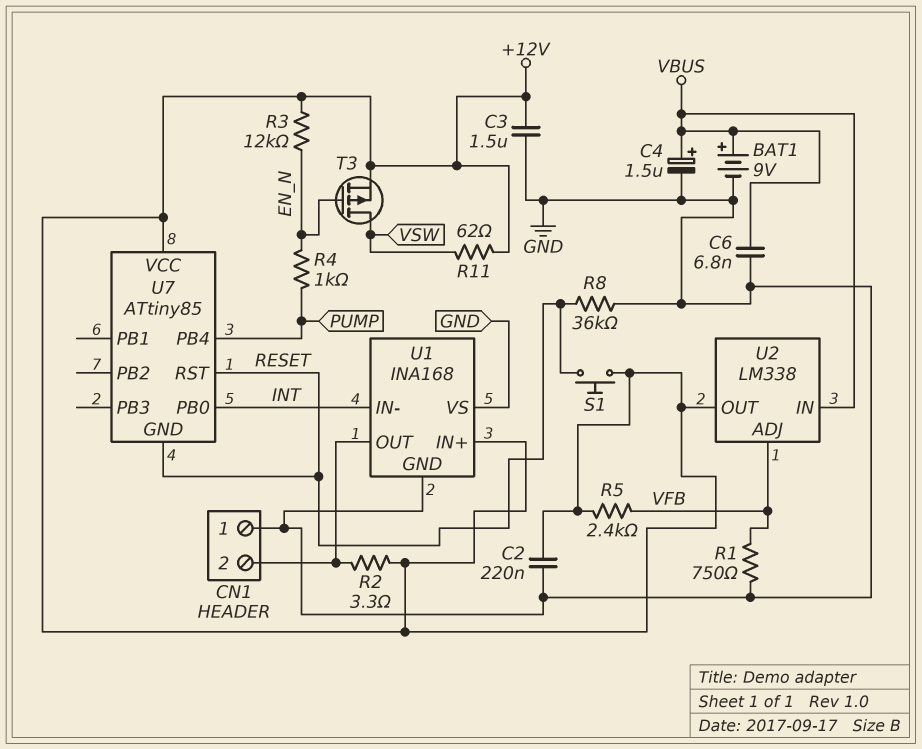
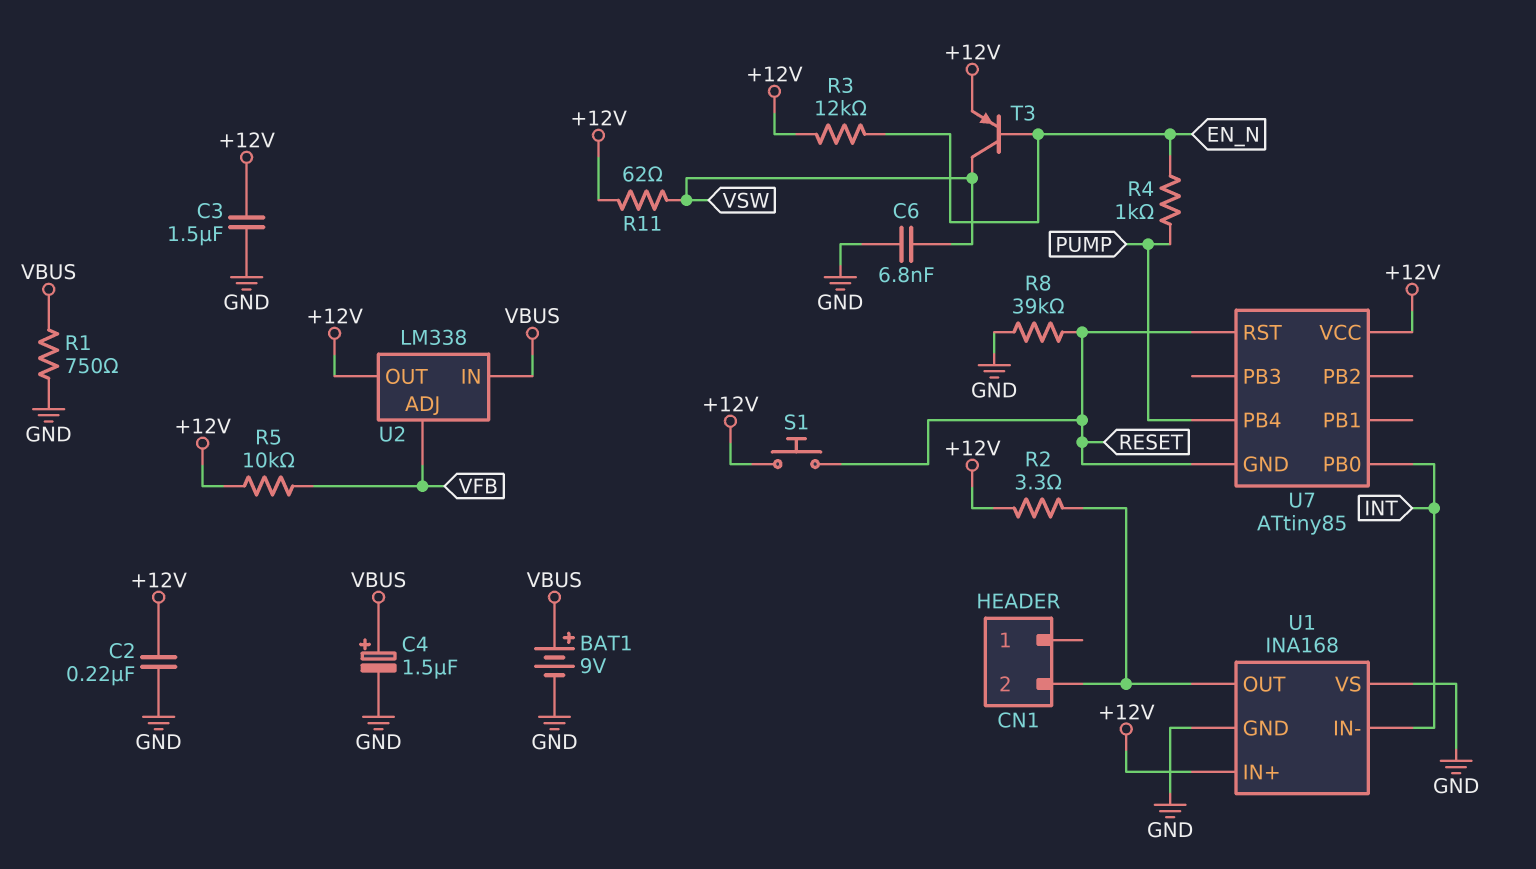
C6: 6.8nF (GND, VBUS) -> 6.8nF (GND, VSW)
CN1 pin 1: GND -> none
R1: 750 (GND, VFB) -> 750 (GND, VBUS)
R5: 2.4k (+12V, VFB) -> 10k (+12V, VFB)
R8: 36k (GND, RESET) -> 39k (GND, RESET)
T3: PMOS (G EN_N, D VSW, S +12V) -> PNP (B EN_N, C VSW, E +12V)

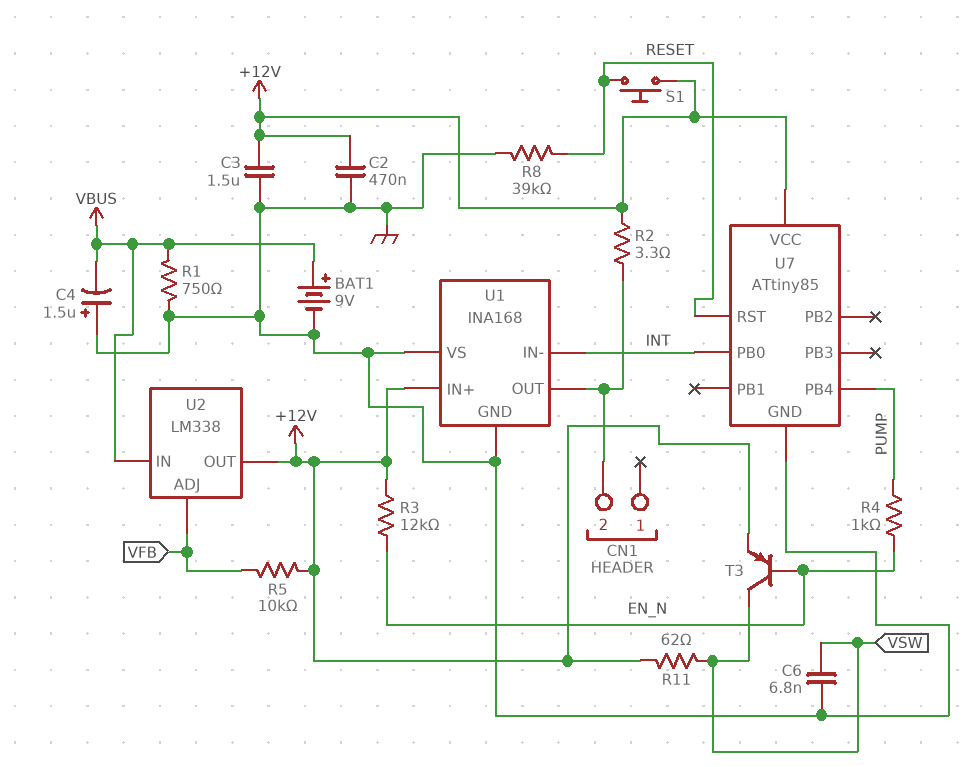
C2: 220nF (+12V, GND) -> 470nF (+12V, GND)
C4: 1.5uF (plus VBUS, minus GND) -> 1.5uF (plus GND, minus VBUS)
U7 pin GND: RESET -> GND

